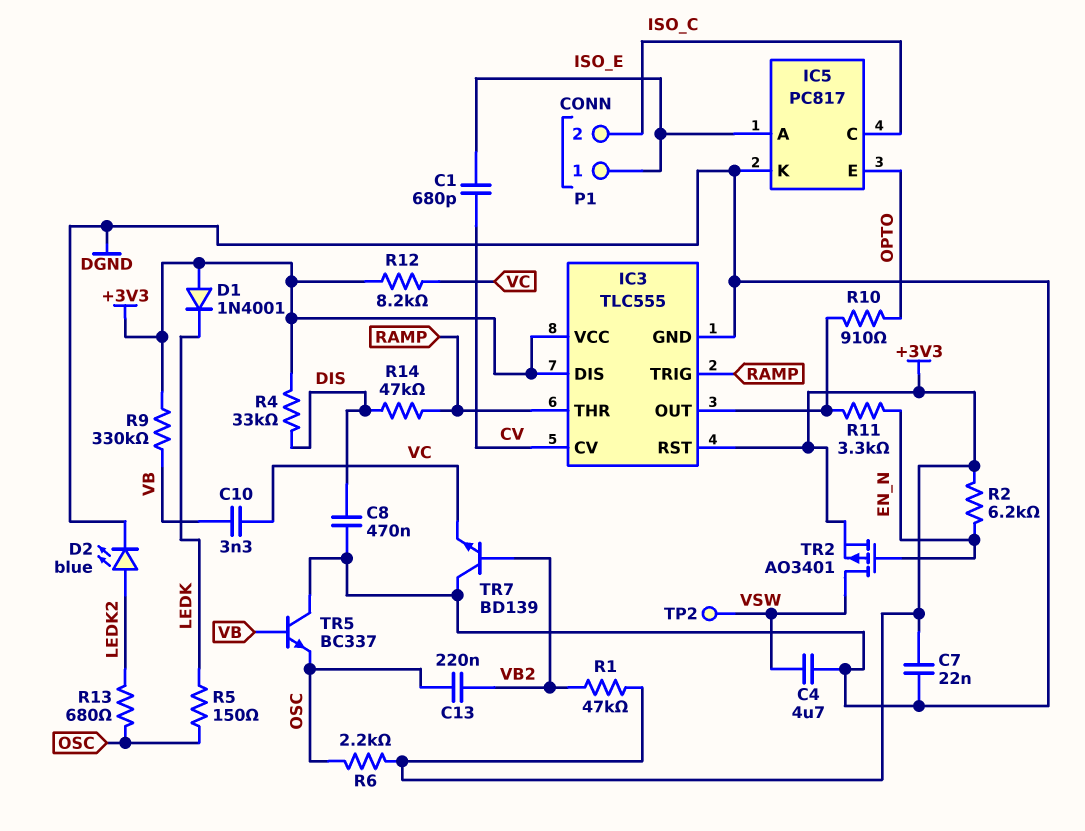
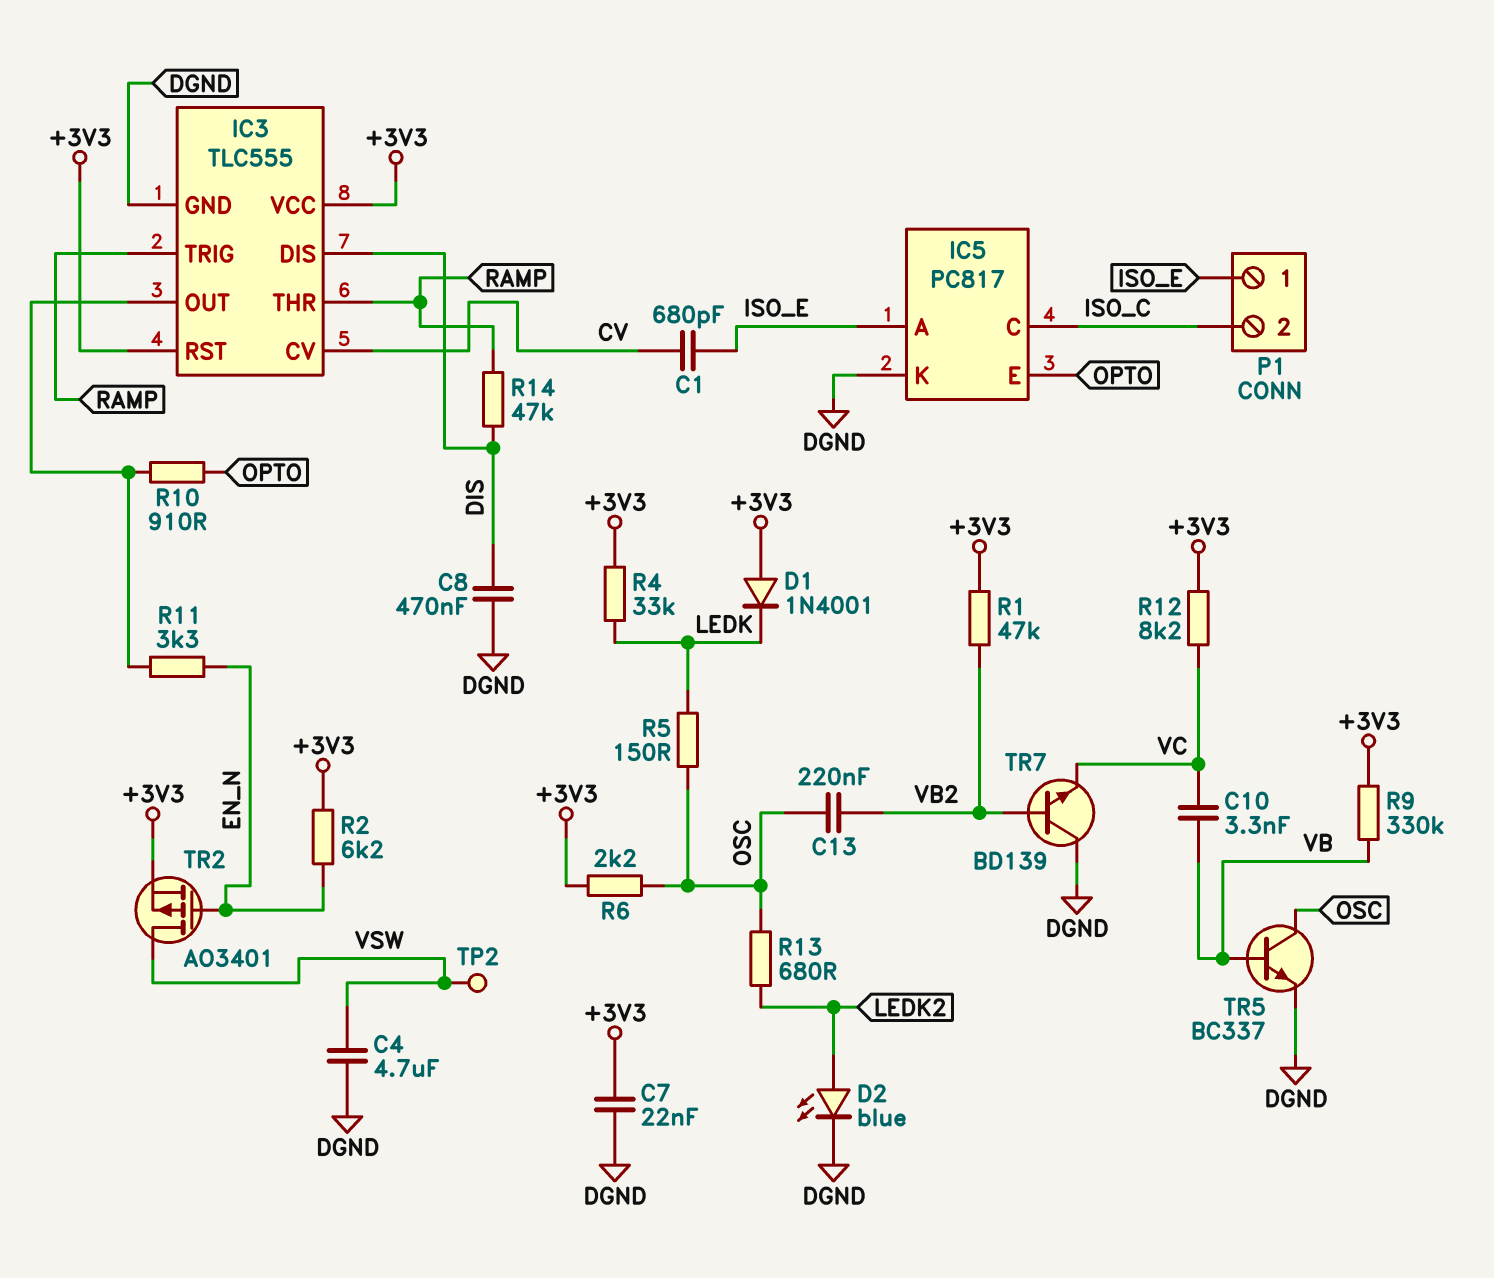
IC3 pin DIS: +3V3 -> DIS
R4: 33k (+3V3, DIS) -> 33k (+3V3, LEDK)
TR5: NPN BC337 (B VB, C DGND, E OSC) -> NPN BC337 (B VB, C OSC, E DGND)

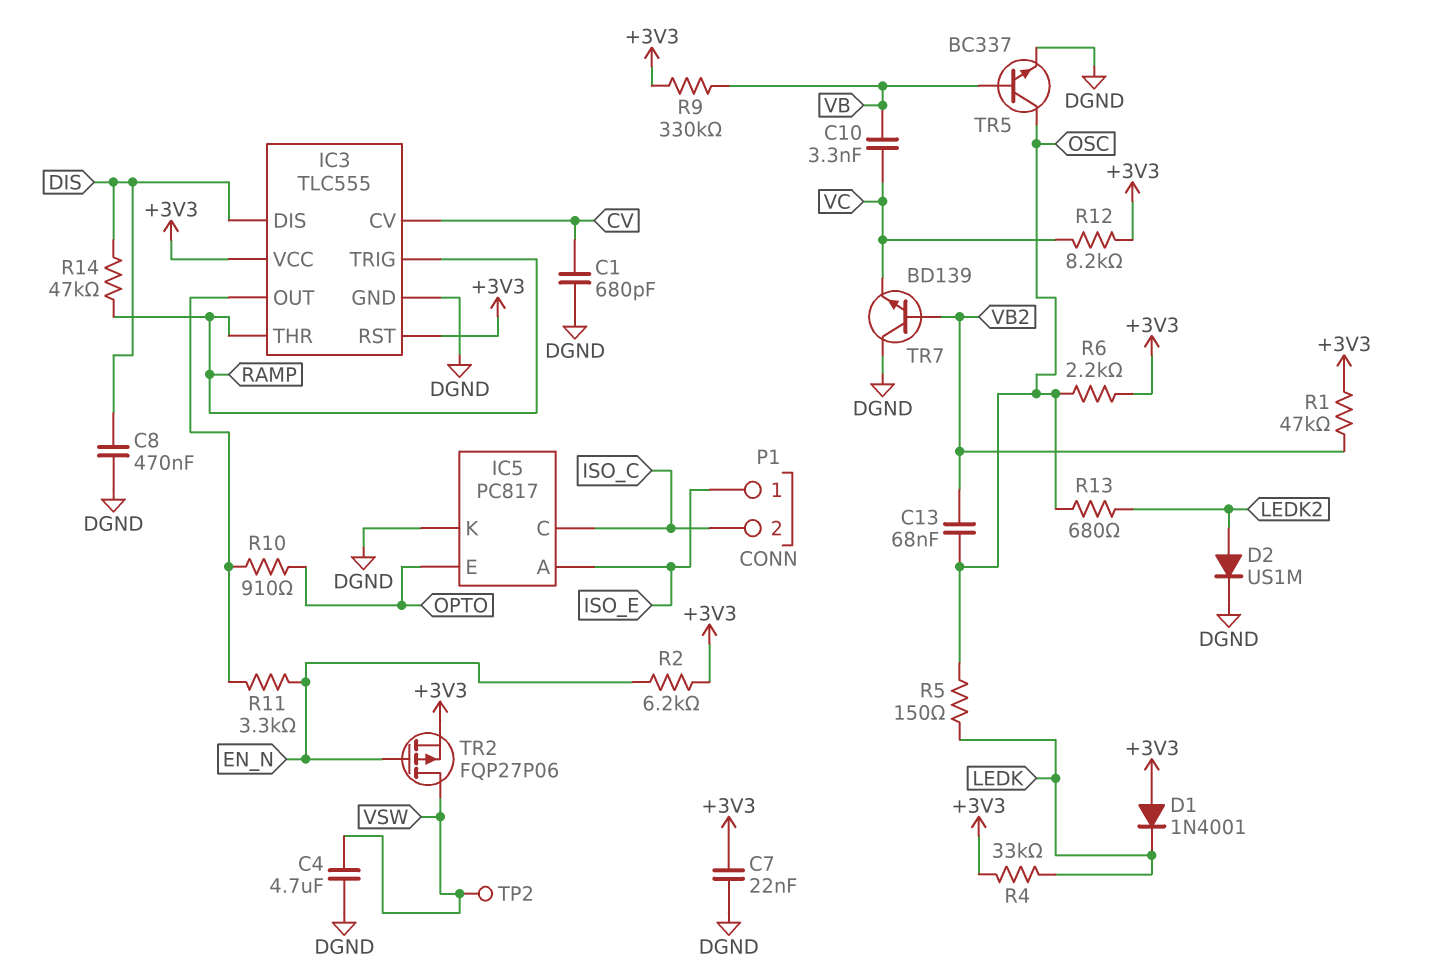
C1: 680pF (CV, ISO_E) -> 680pF (CV, DGND)
C13: 220nF (OSC, VB2) -> 68nF (OSC, VB2)
D2: LED blue (A LEDK2, K DGND) -> diode US1M (A LEDK2, K DGND)
TR2: PMOS AO3401 (G EN_N, D VSW, S +3V3) -> PMOS FQP27P06 (G EN_N, D VSW, S +3V3)

